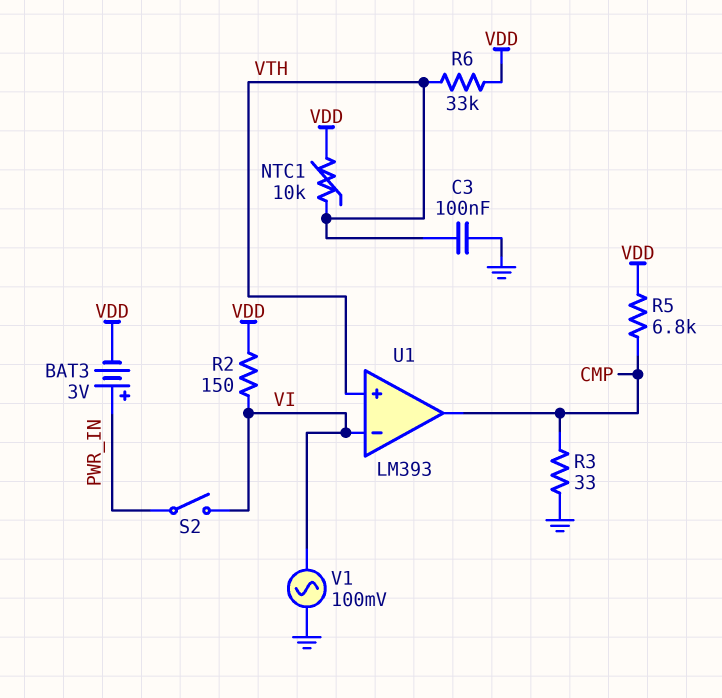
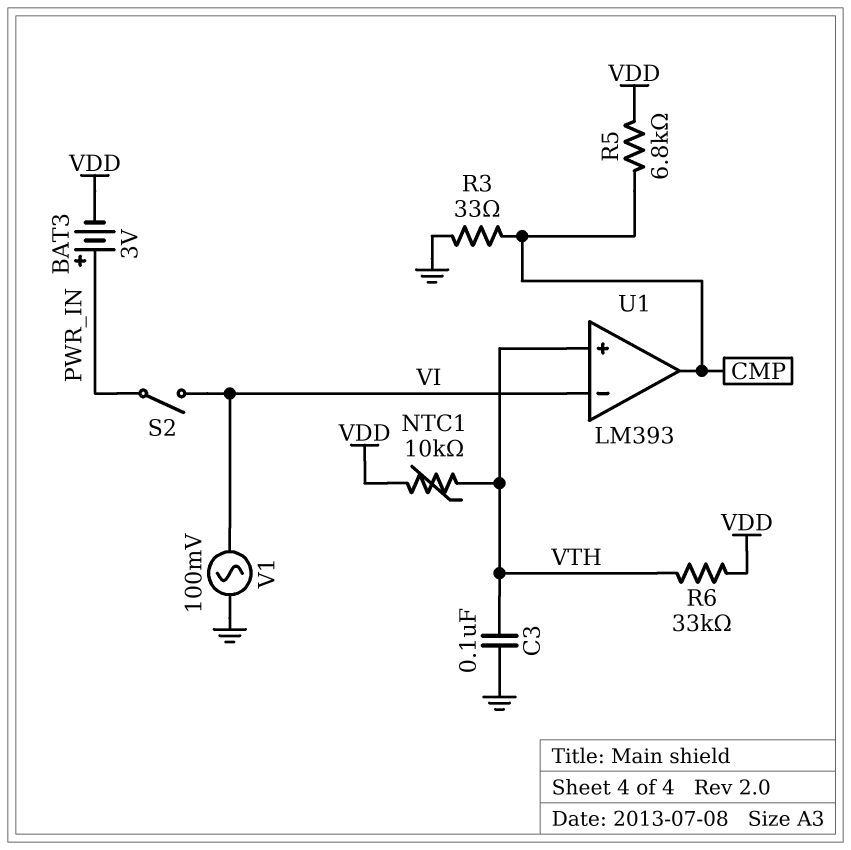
R2: 150 (VDD, VI) -> none

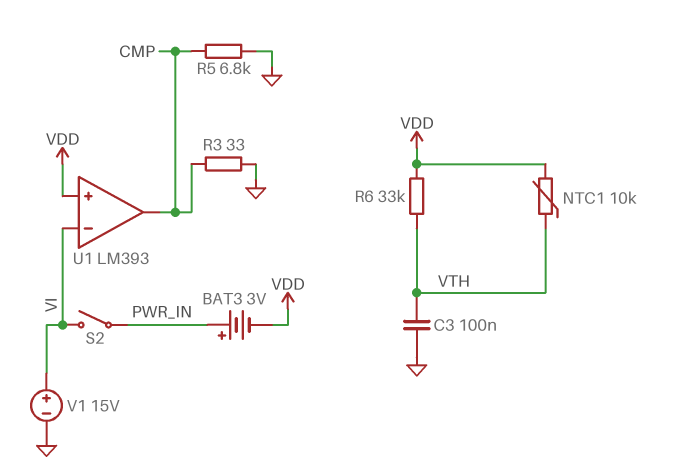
R5: 6.8k (CMP, VDD) -> 6.8k (CMP, GND)
U1 pin in+: VTH -> VDD
V1: AC 100mV (GND, VI) -> 15V (plus VI, minus GND)

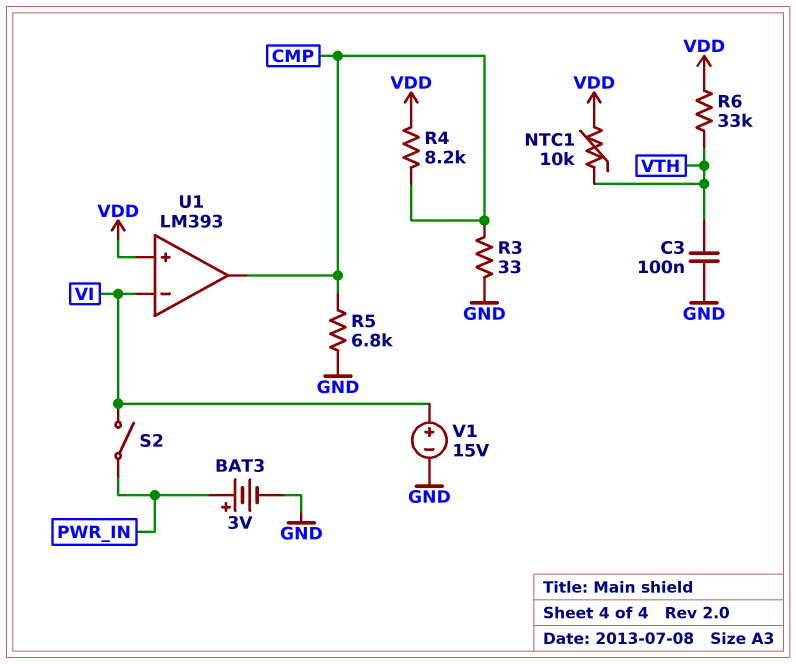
BAT3: 3V (plus PWR_IN, minus VDD) -> 3V (plus PWR_IN, minus GND)
R4: none -> 8.2k (CMP, VDD)

